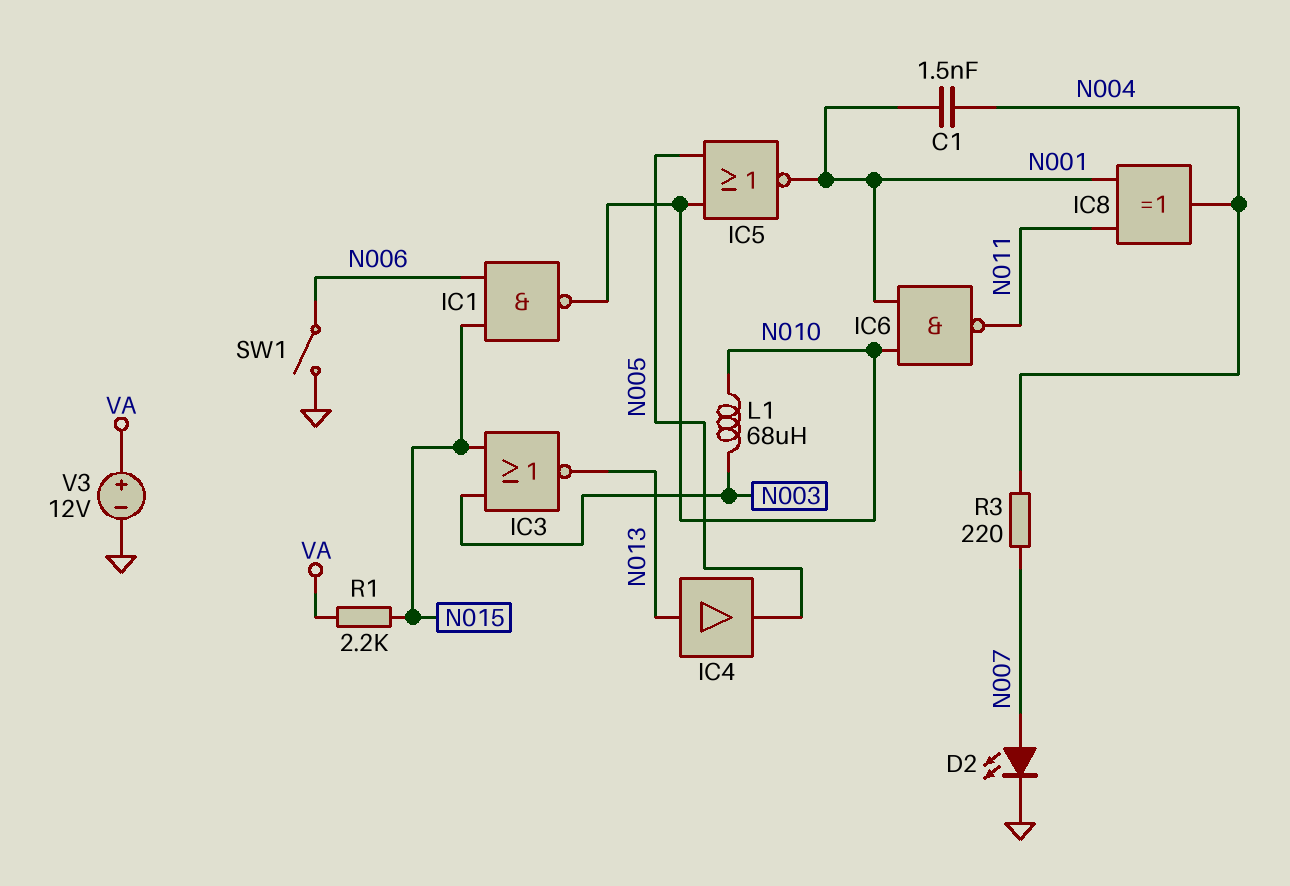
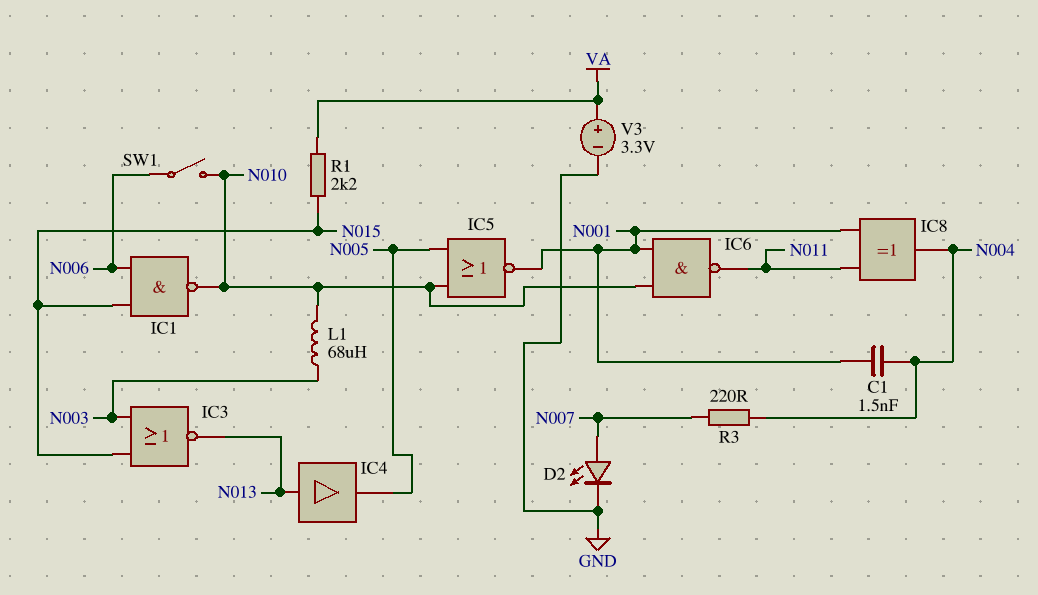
SW1: switch (GND, N006) -> switch (N006, N010)
V3: 12V (plus VA, minus GND) -> 3.3V (plus VA, minus GND)

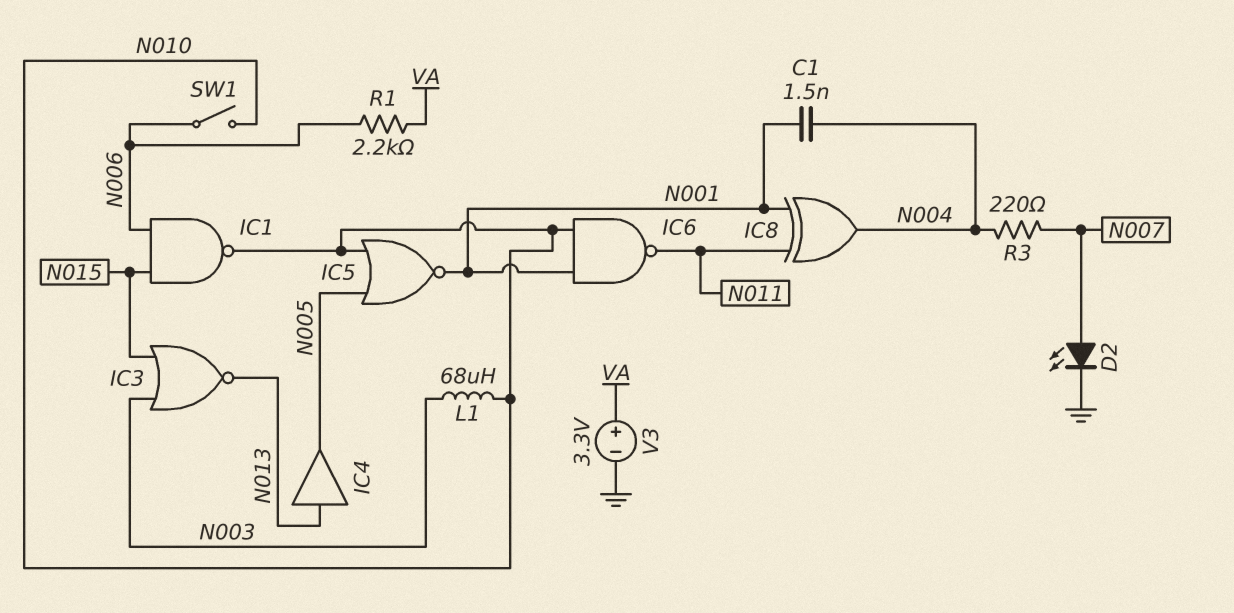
R1: 2.2k (N015, VA) -> 2.2k (N006, VA)

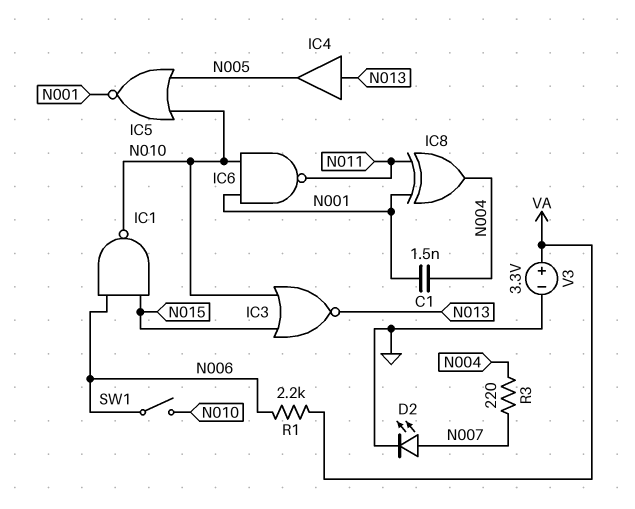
IC3: NOR (in N003, in N015, out N013) -> NOR (in N010, in N015, out N013)
L1: 68uH (N003, N010) -> none

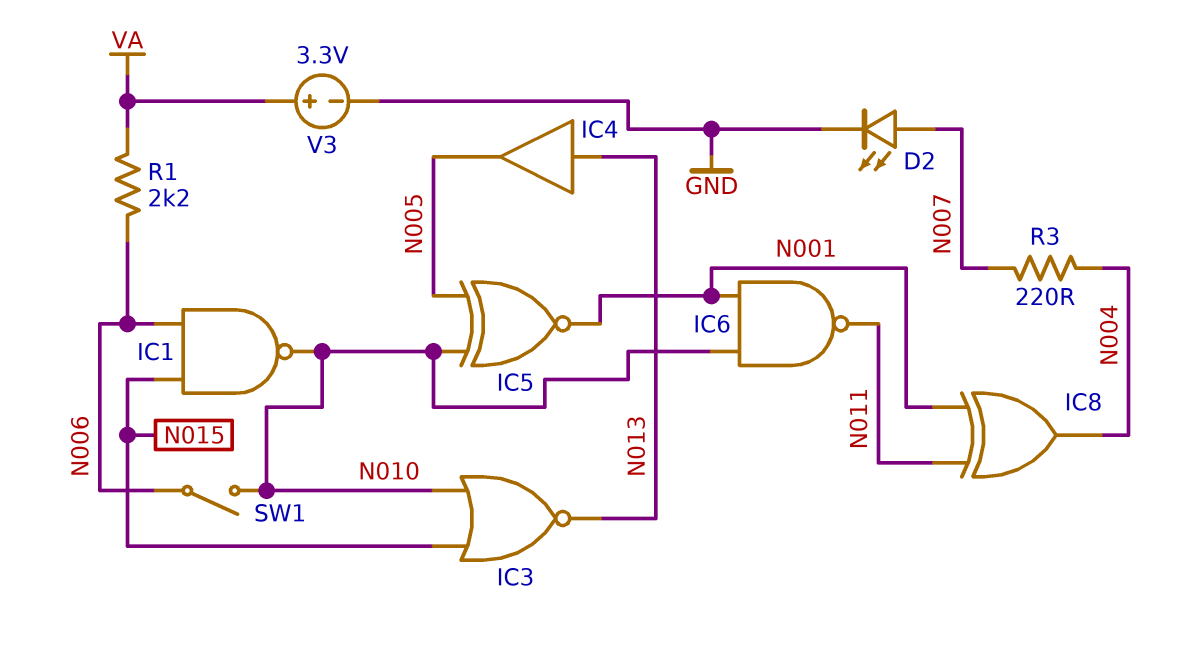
C1: 1.5nF (N001, N004) -> none
IC5: NOR (in N005, in N010, out N001) -> XNOR (in N005, in N010, out N001)

